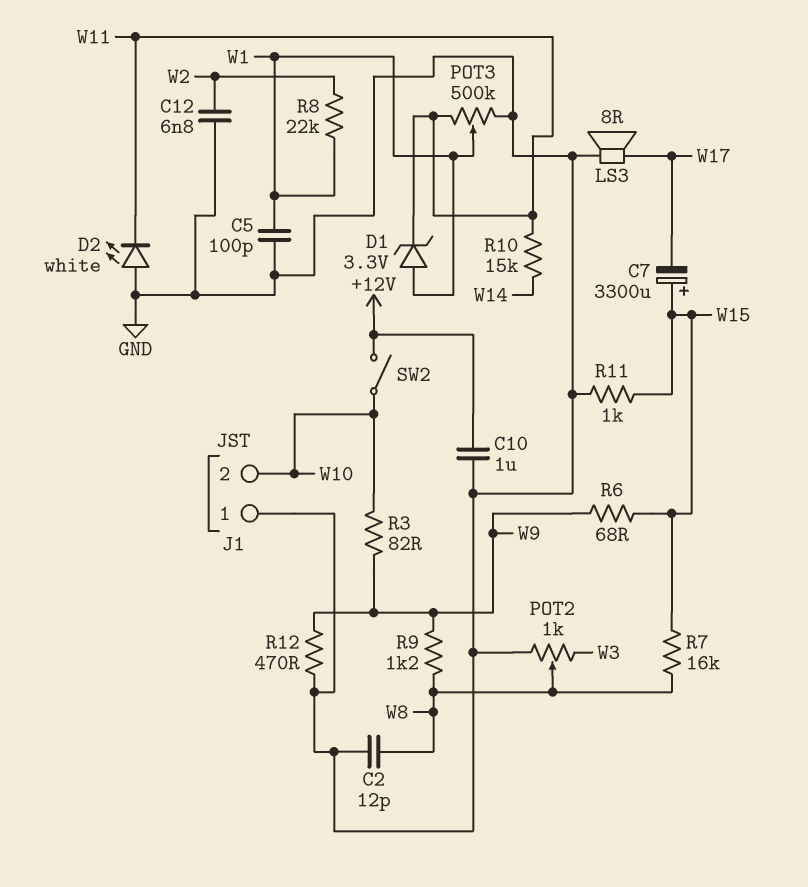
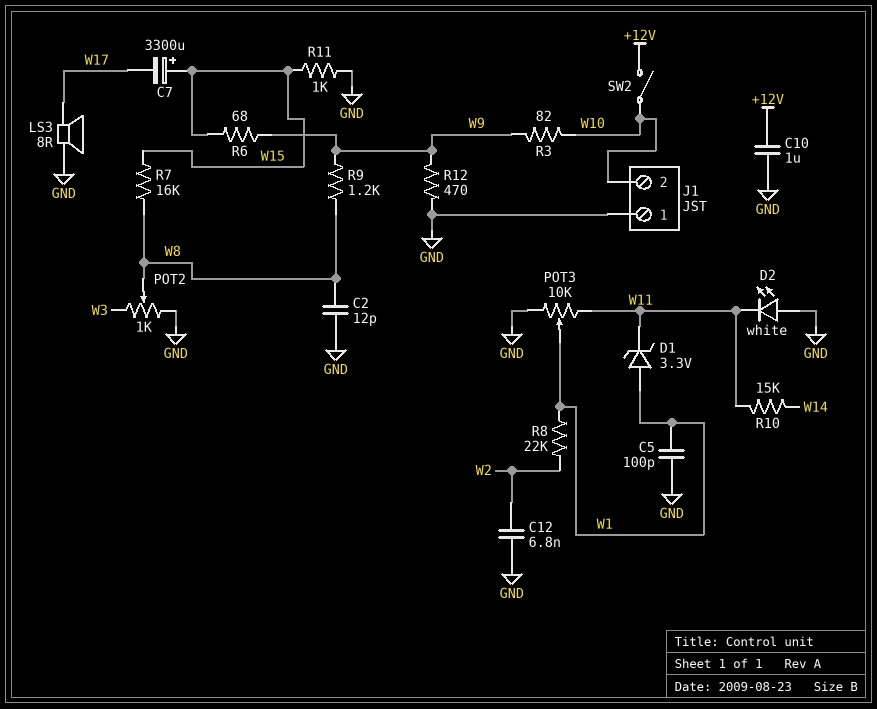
POT3: 500k (GND, W11, wiper W1) -> 10k (GND, W11, wiper W1)

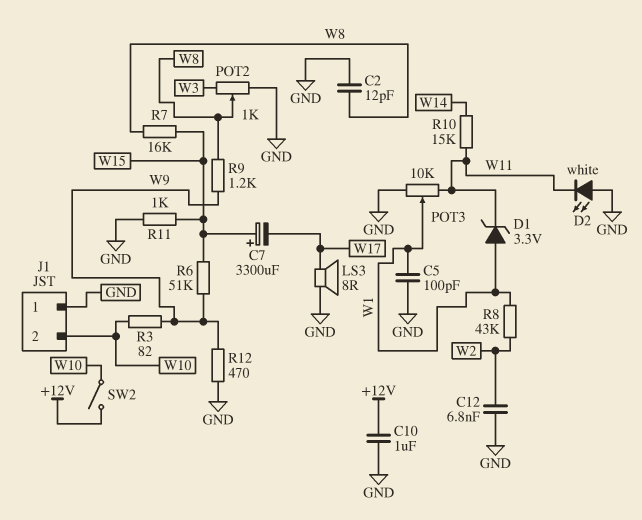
R6: 68 (W9, W15) -> 51k (W9, W15)
R8: 22k (W1, W2) -> 43k (W1, W2)

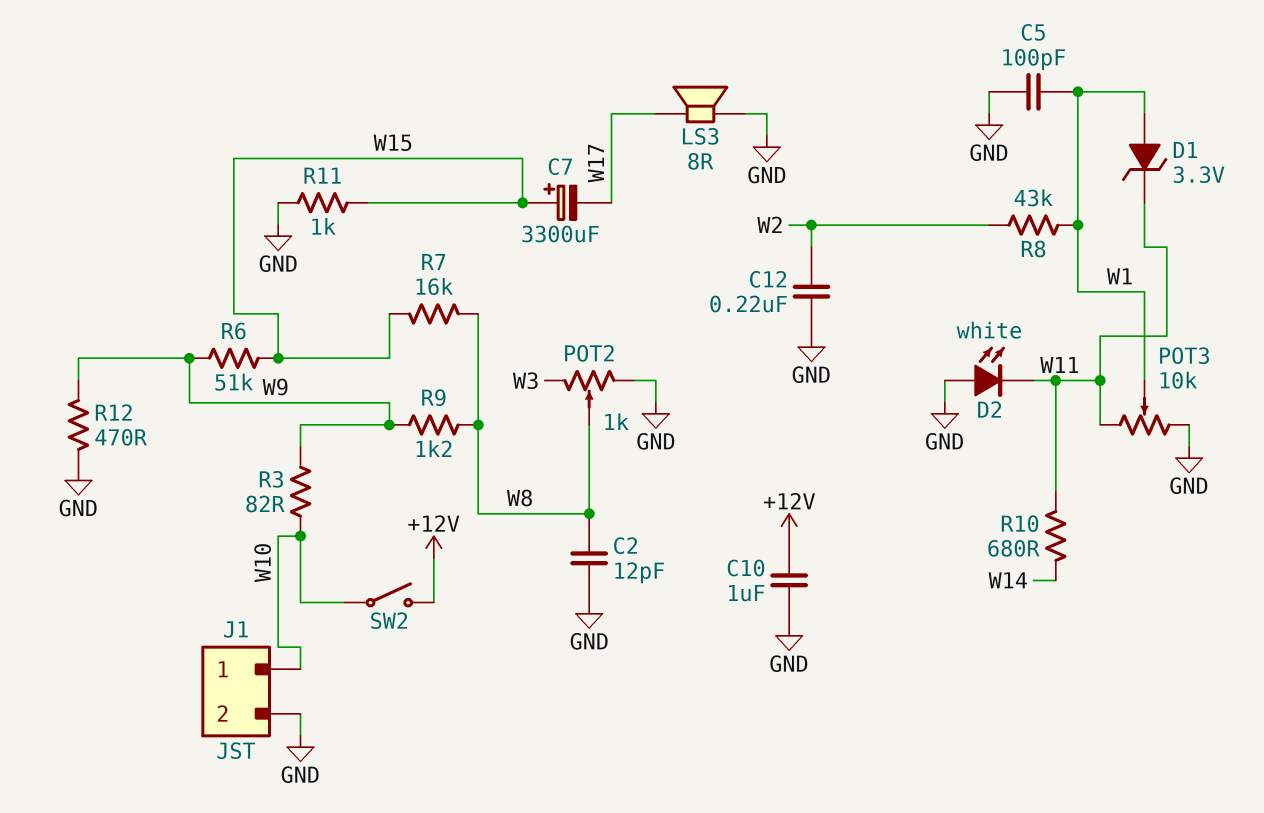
C12: 6.8nF (GND, W2) -> 220nF (GND, W2)
J1 pin 1: GND -> W10
J1 pin 2: W10 -> GND
R10: 15k (W11, W14) -> 680 (W11, W14)

